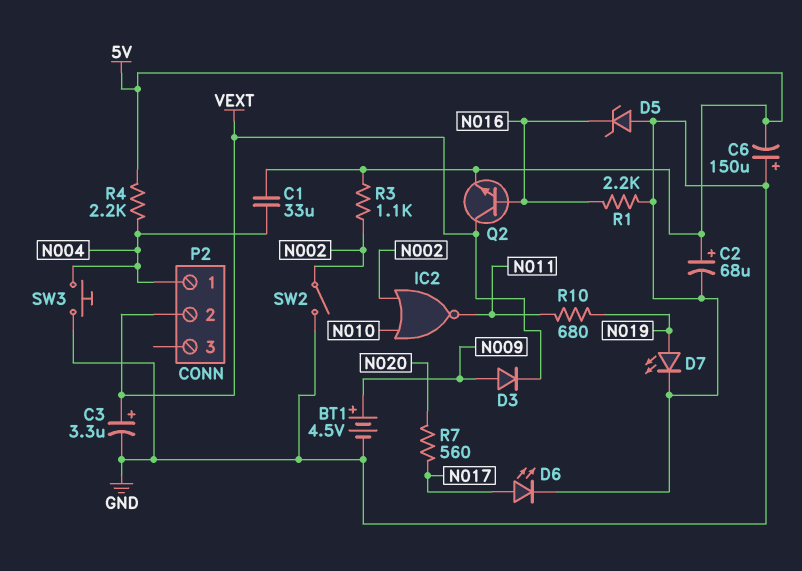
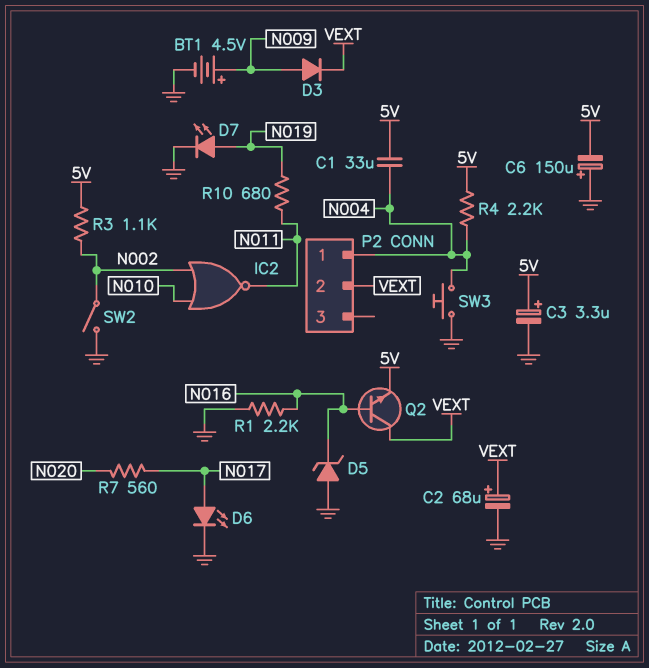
C2: 68uF (plus 5V, minus GND) -> 68uF (plus VEXT, minus GND)
C3: 3.3uF (plus VEXT, minus GND) -> 3.3uF (plus 5V, minus GND)

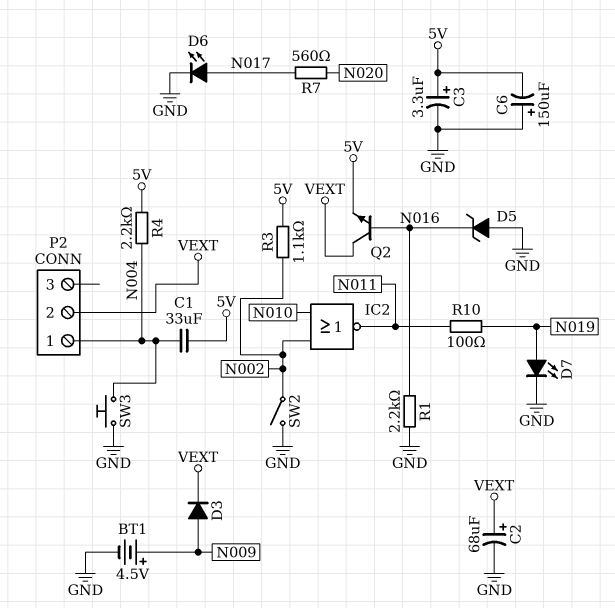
R10: 680 (N011, N019) -> 100 (N011, N019)

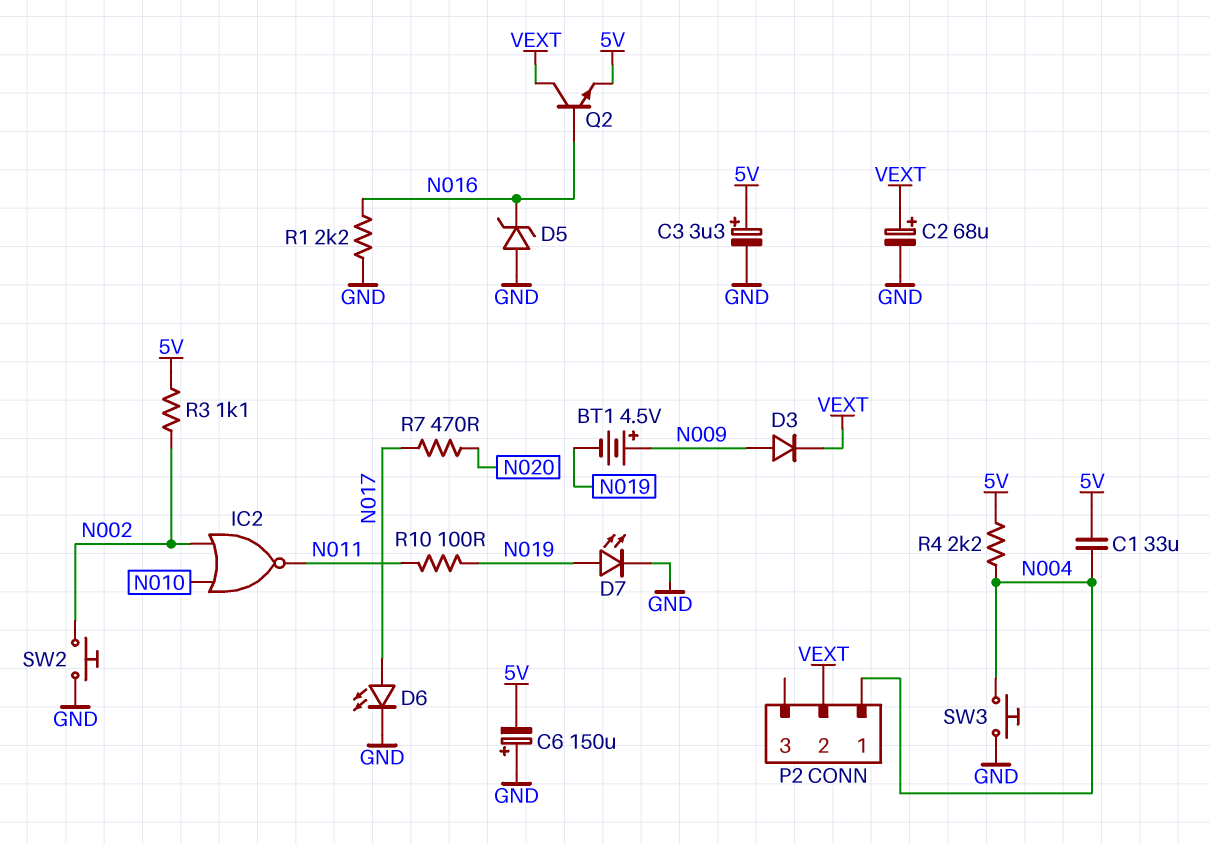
BT1: 4.5V (plus N009, minus GND) -> 4.5V (plus N009, minus N019)
R7: 560 (N017, N020) -> 470 (N017, N020)
SW2: switch (GND, N002) -> button (GND, N002)

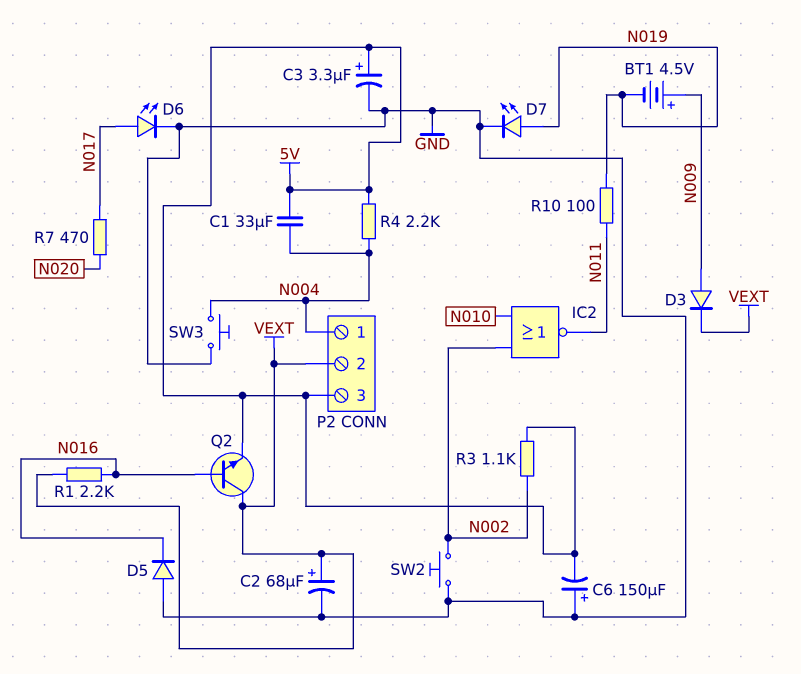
D5: zener (A GND, K N016) -> diode (A GND, K N016)
P2 pin 3: none -> 5V
R1: 2.2k (GND, N016) -> 2.2k (N016, VEXT)

